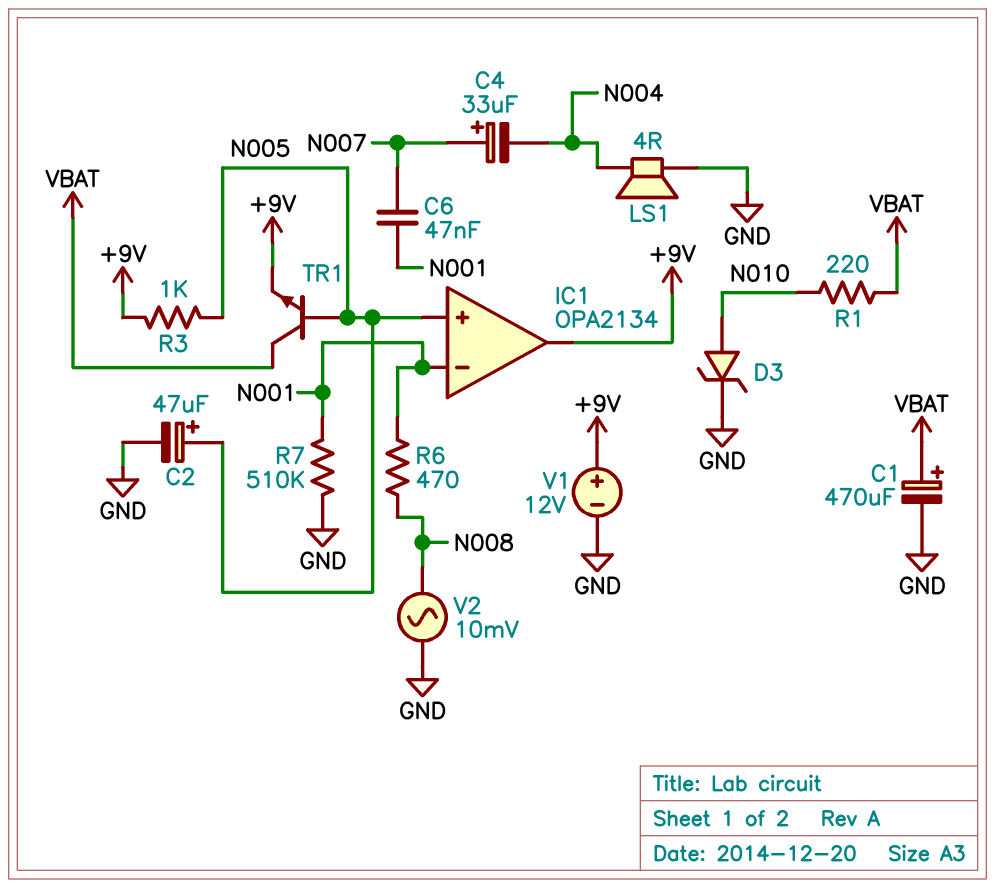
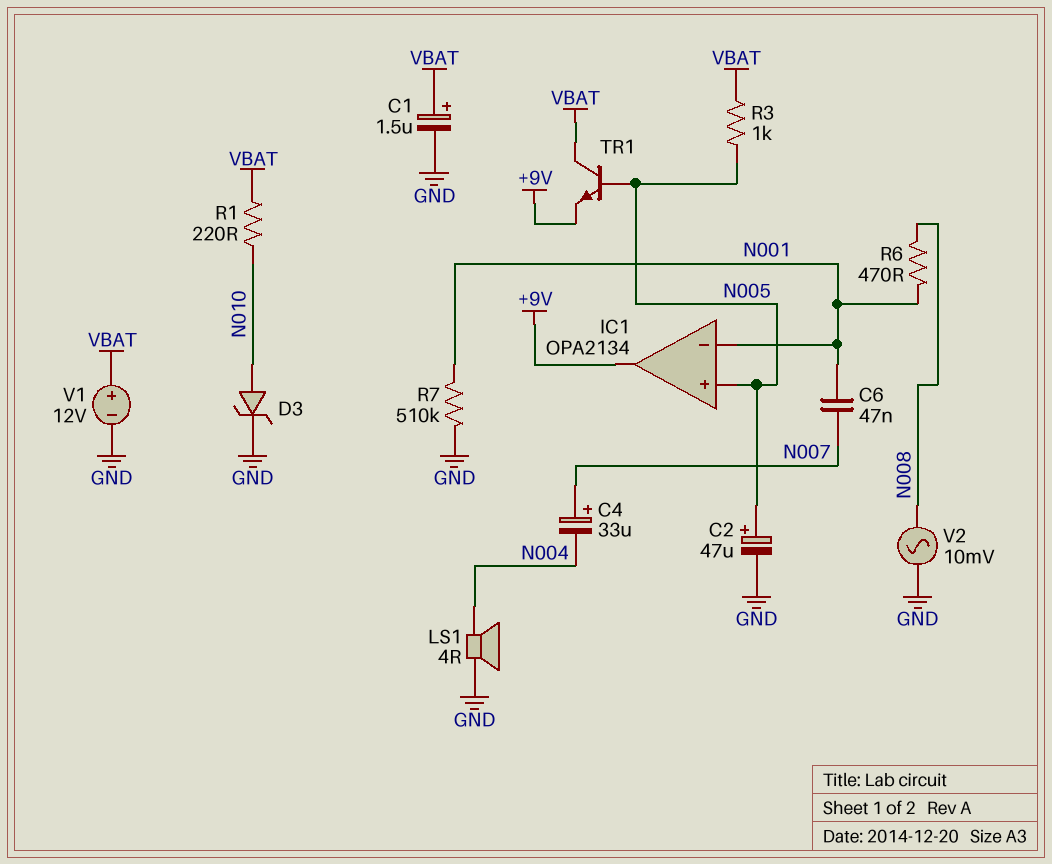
C1: 470uF (plus VBAT, minus GND) -> 1.5uF (plus VBAT, minus GND)
R3: 1k (+9V, N005) -> 1k (N005, VBAT)
V1: 12V (plus +9V, minus GND) -> 12V (plus VBAT, minus GND)

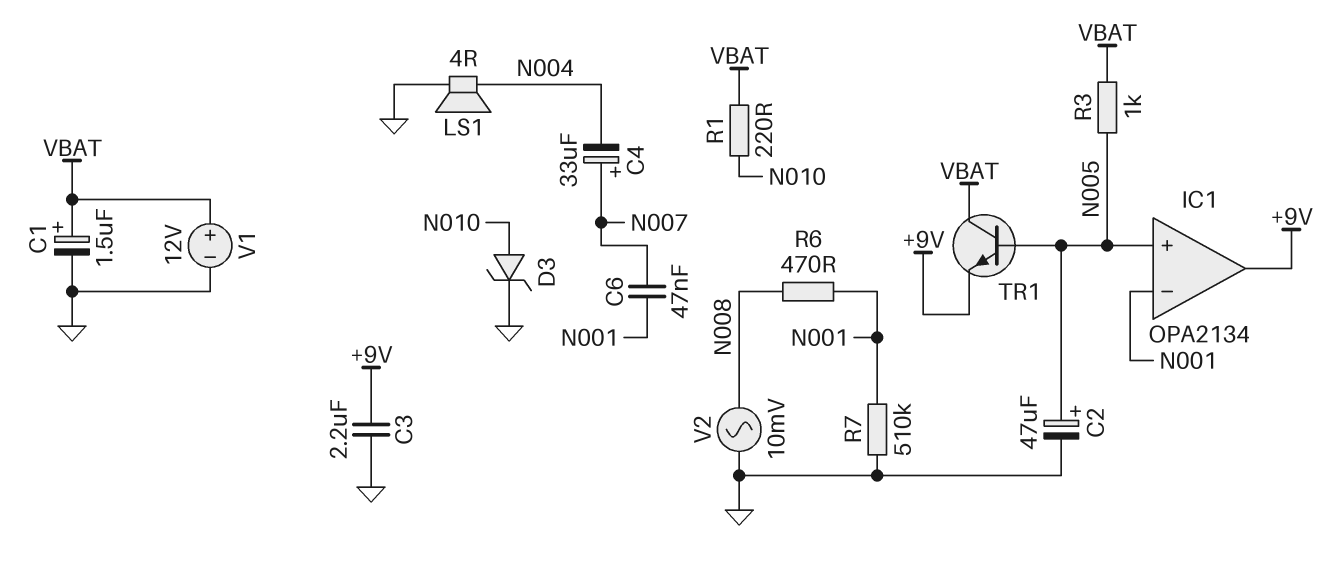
C3: none -> 2.2uF (+9V, GND)

